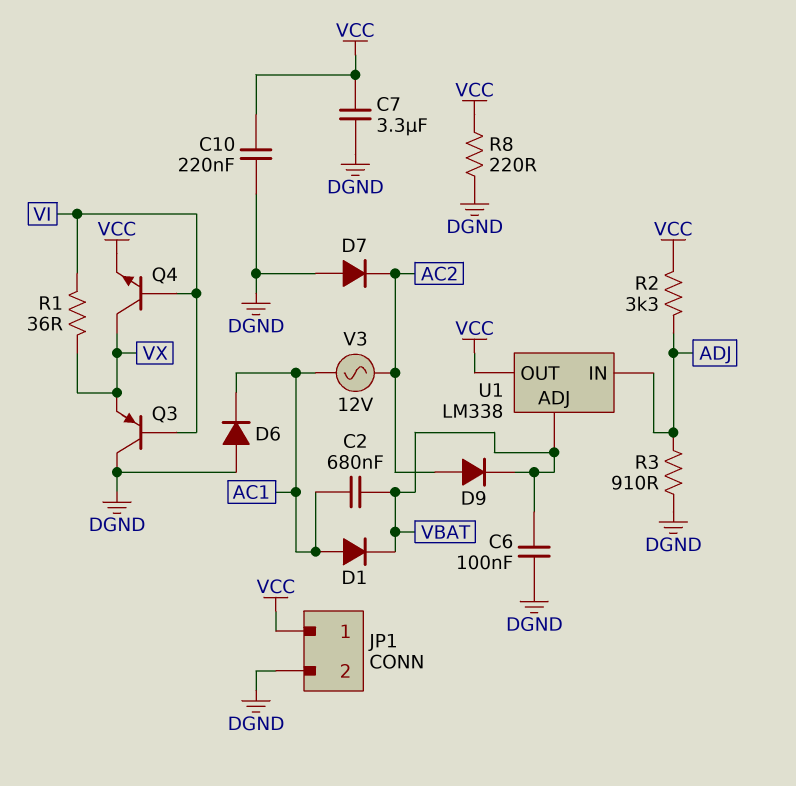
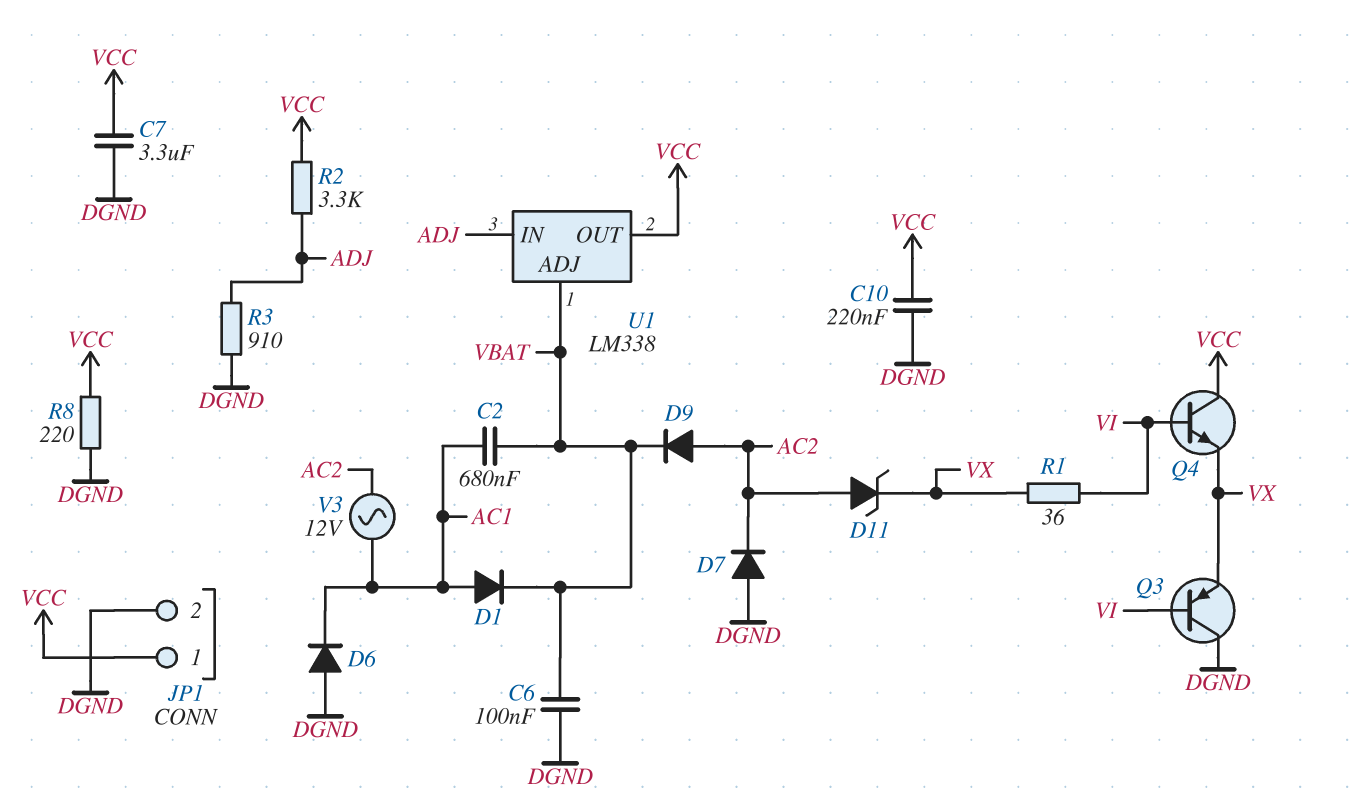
D11: none -> zener (A AC2, K VX)
Q4: NPN (B VI, C VX, E VCC) -> NPN (B VI, C VCC, E VX)

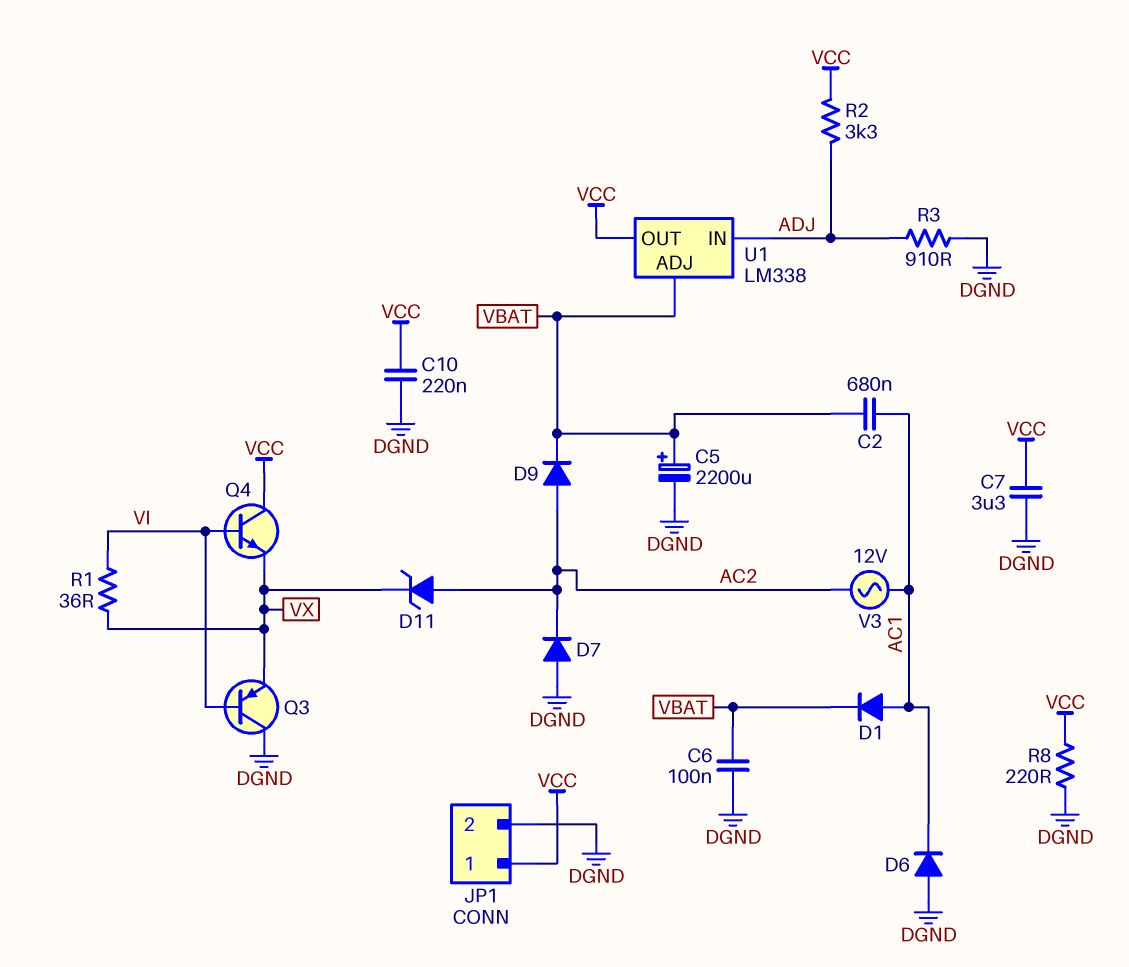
C5: none -> 2200uF (plus VBAT, minus DGND)

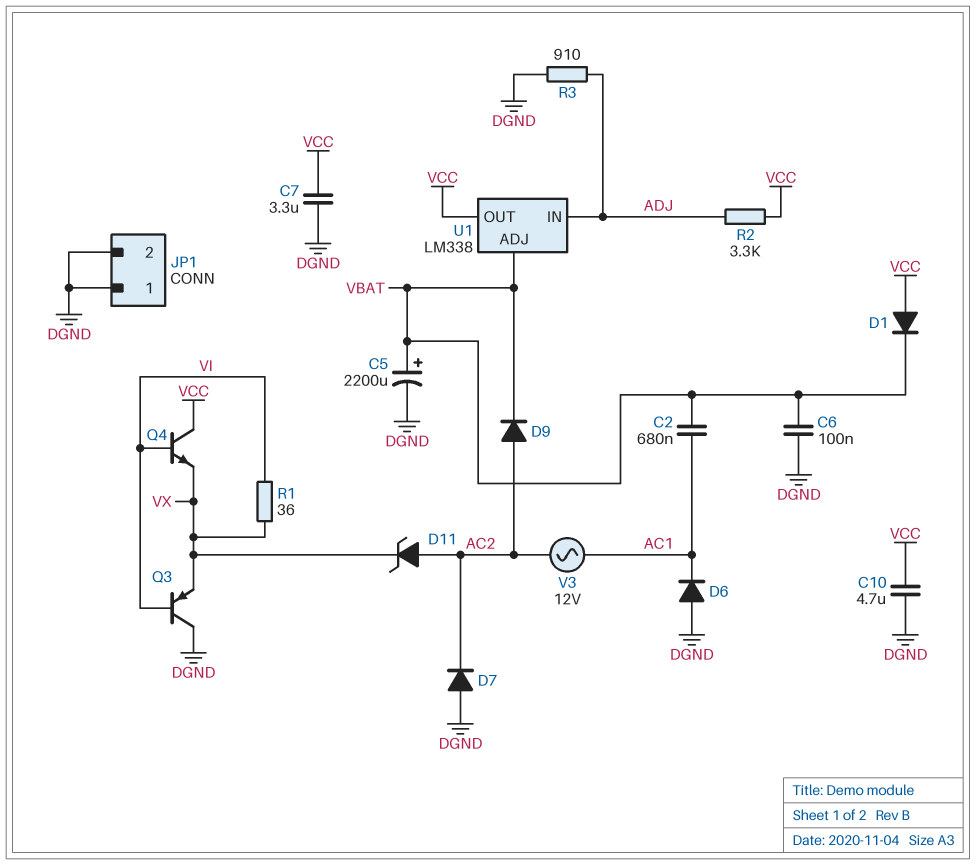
C10: 220nF (DGND, VCC) -> 4.7uF (DGND, VCC)
D1: diode (A AC1, K VBAT) -> diode (A VCC, K VBAT)
JP1 pin 1: VCC -> DGND
R8: 220 (DGND, VCC) -> none

